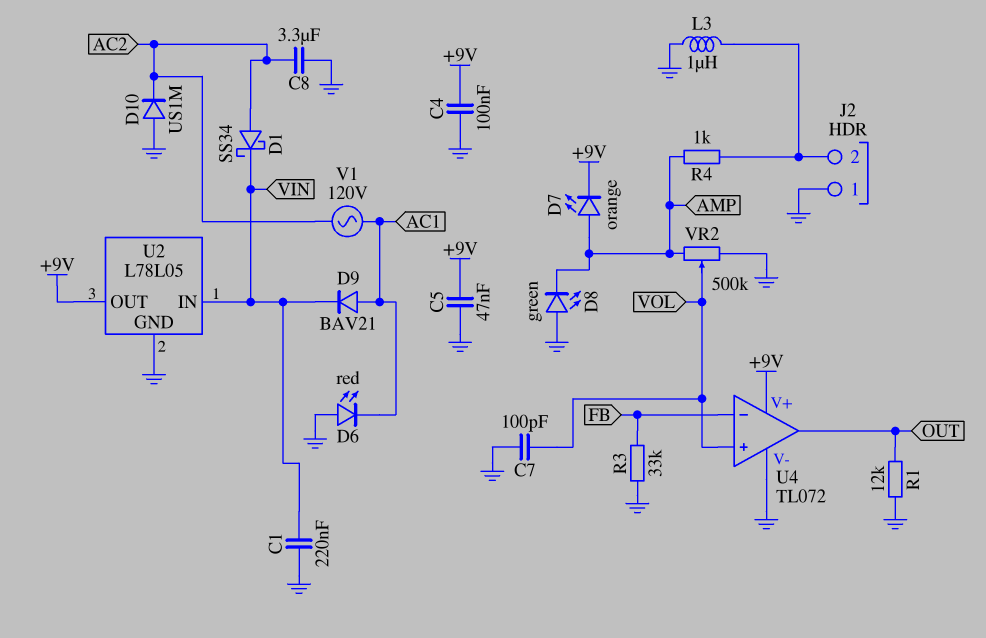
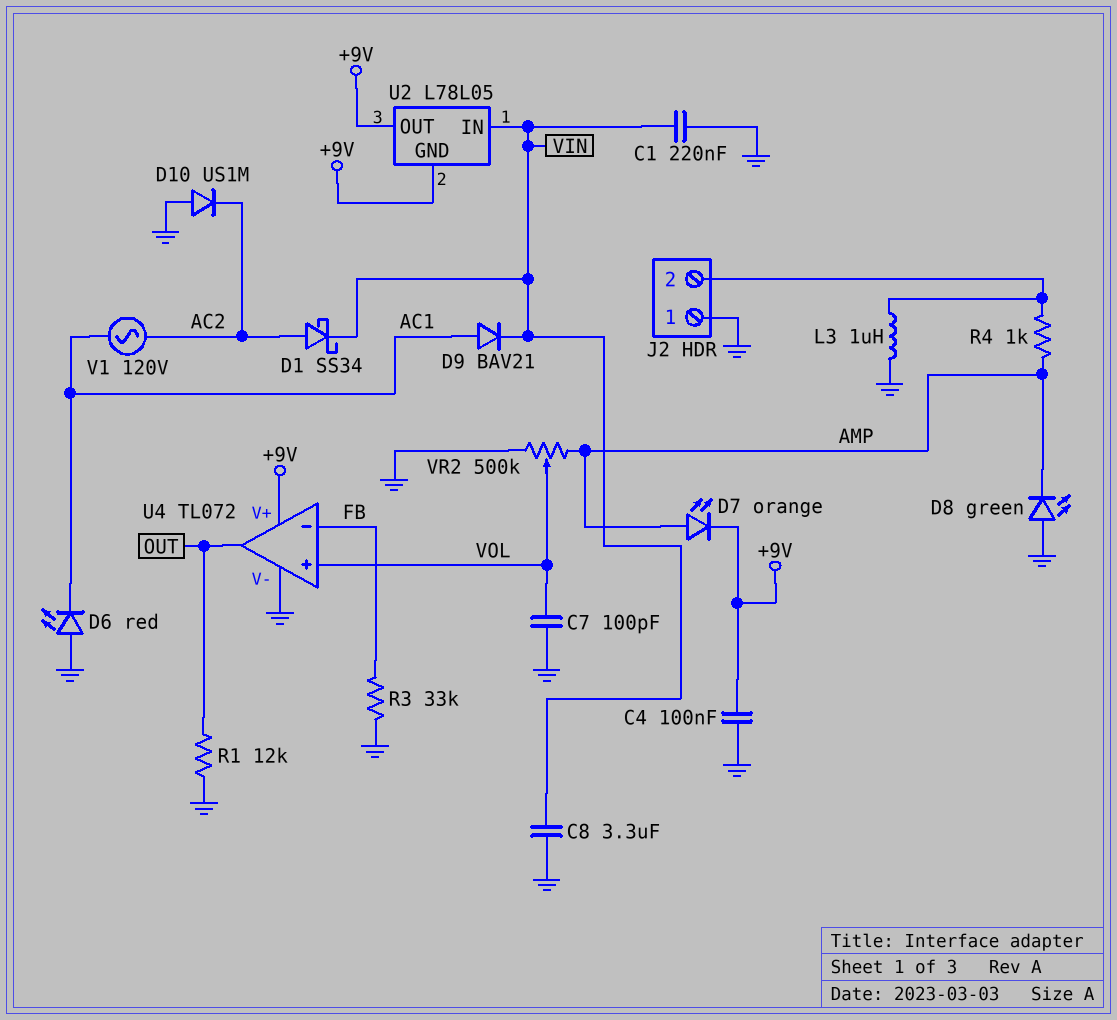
C5: 47nF (+9V, GND) -> none
C8: 3.3uF (AC2, GND) -> 3.3uF (GND, VIN)
U2 pin GND: GND -> +9V

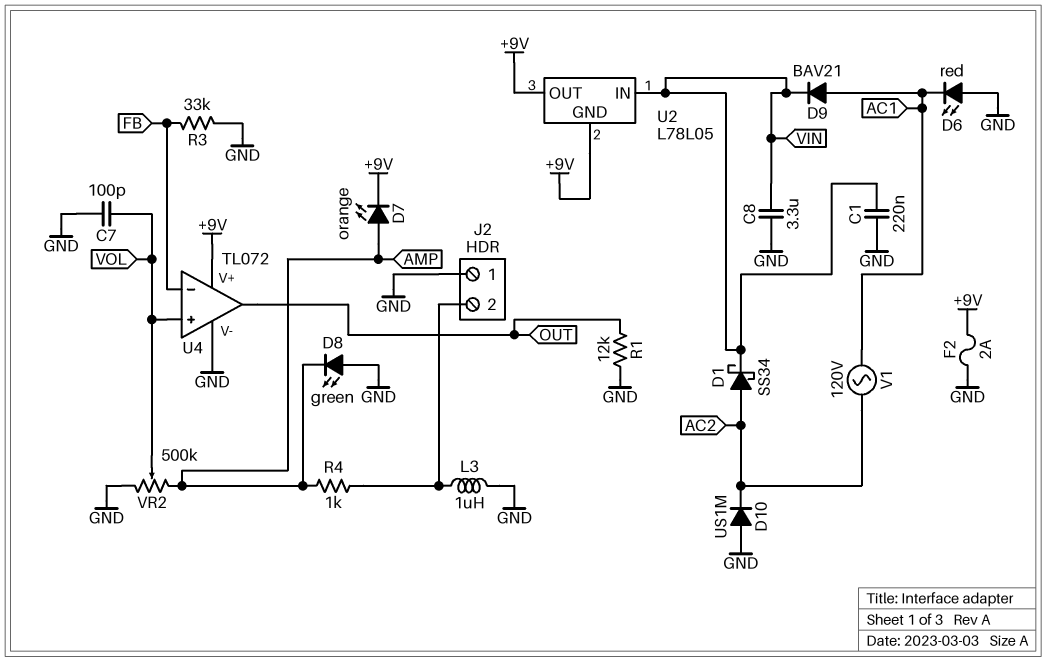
C4: 100nF (+9V, GND) -> none
F2: none -> 2A (+9V, GND)

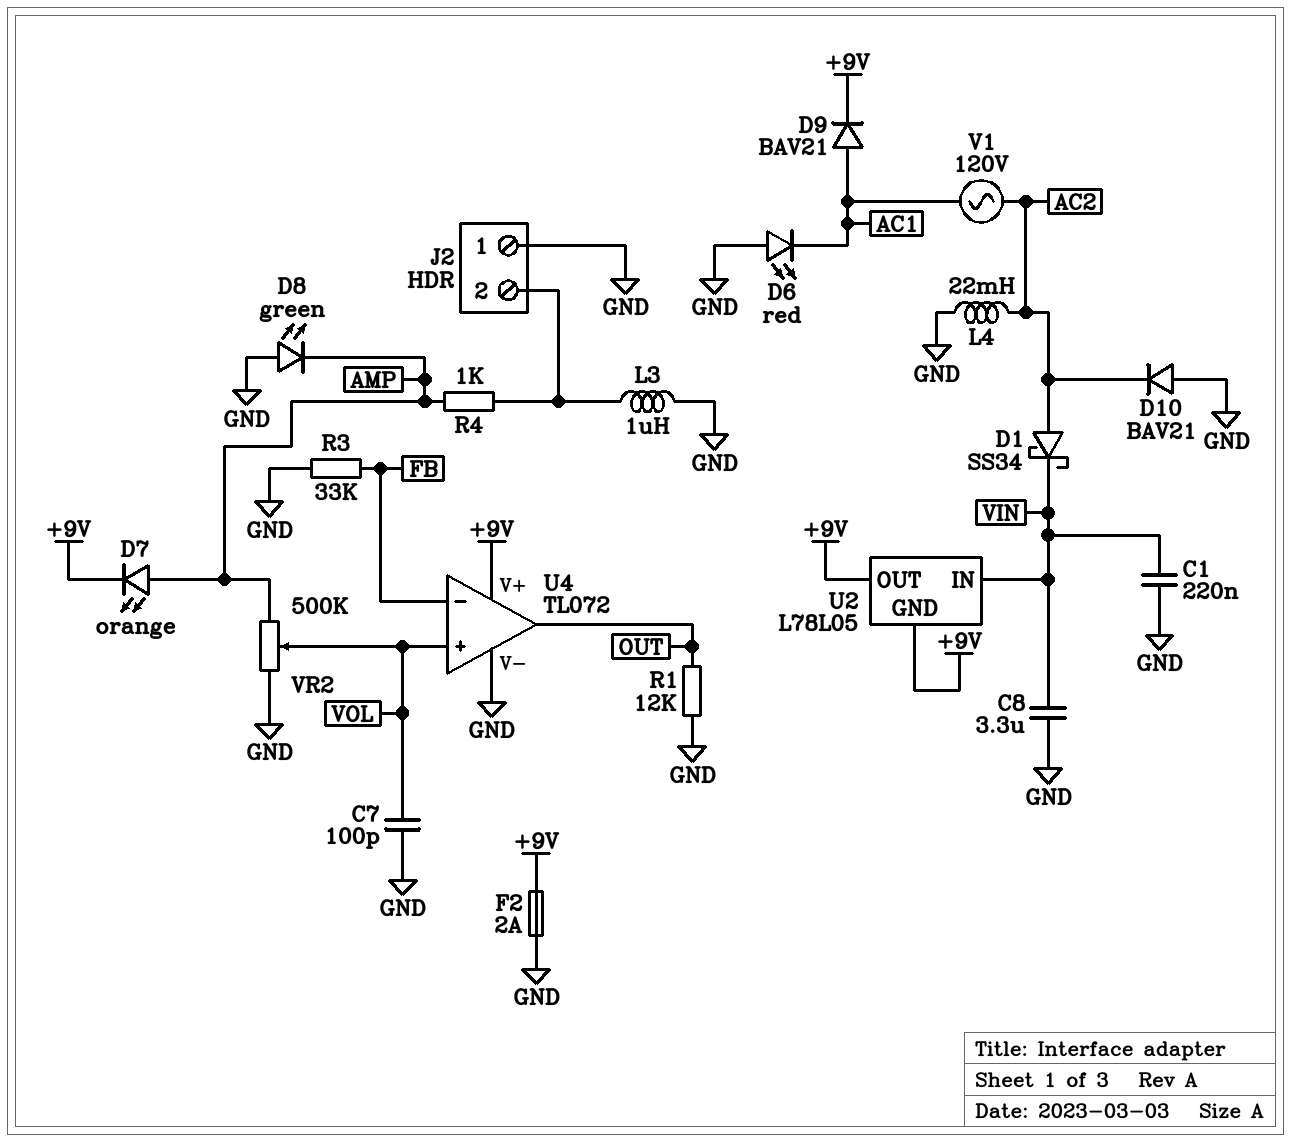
D9: diode BAV21 (A AC1, K VIN) -> diode BAV21 (A AC1, K +9V)
D10: diode US1M (A GND, K AC2) -> diode BAV21 (A GND, K AC2)
L4: none -> 22mH (AC2, GND)

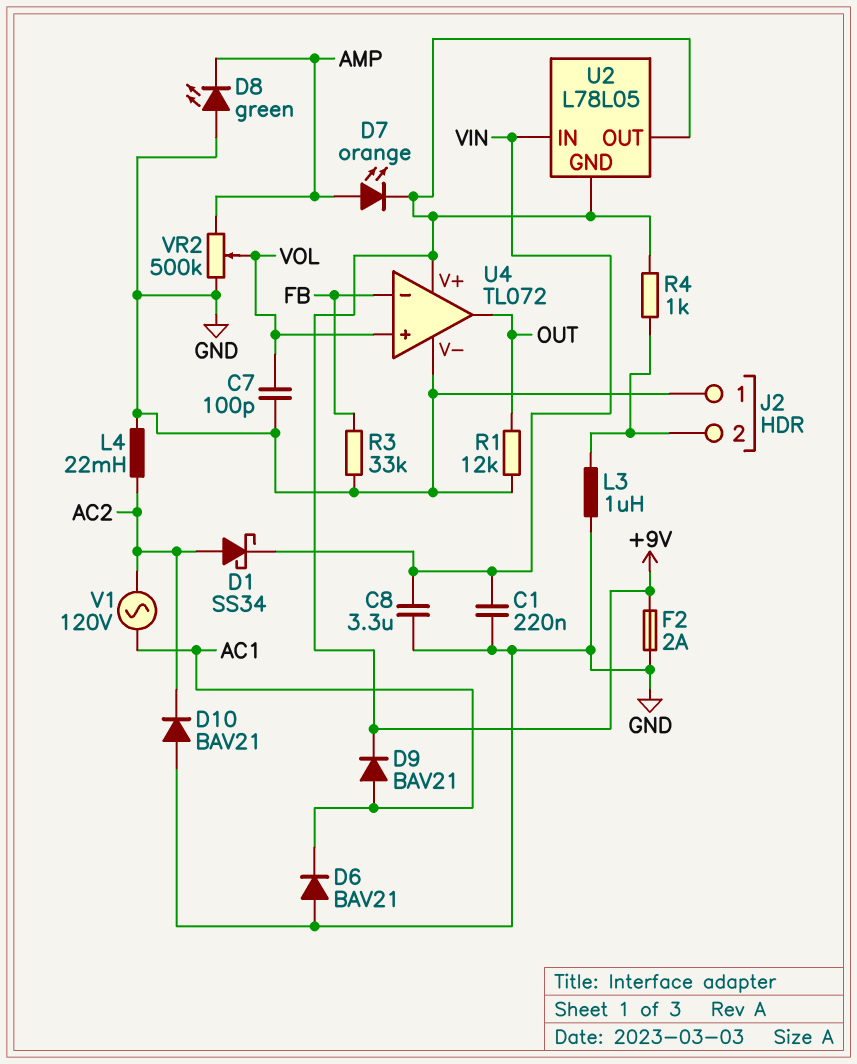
D6: LED red (A GND, K AC1) -> diode BAV21 (A GND, K AC1)
R4: 1k (AMP, J2/2) -> 1k (+9V, J2/2)

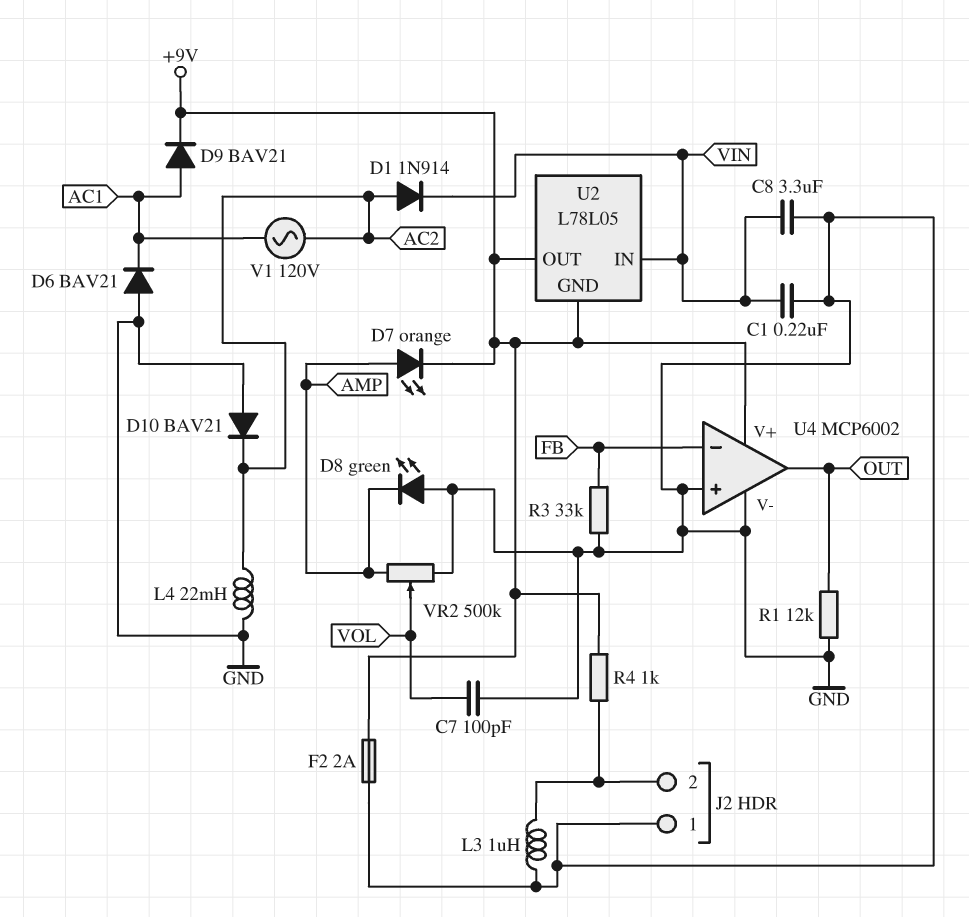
D1: schottky SS34 (A AC2, K VIN) -> diode 1N914 (A AC2, K VIN)
U4: TL072 -> MCP6002
U4 pin in+: VOL -> GND

